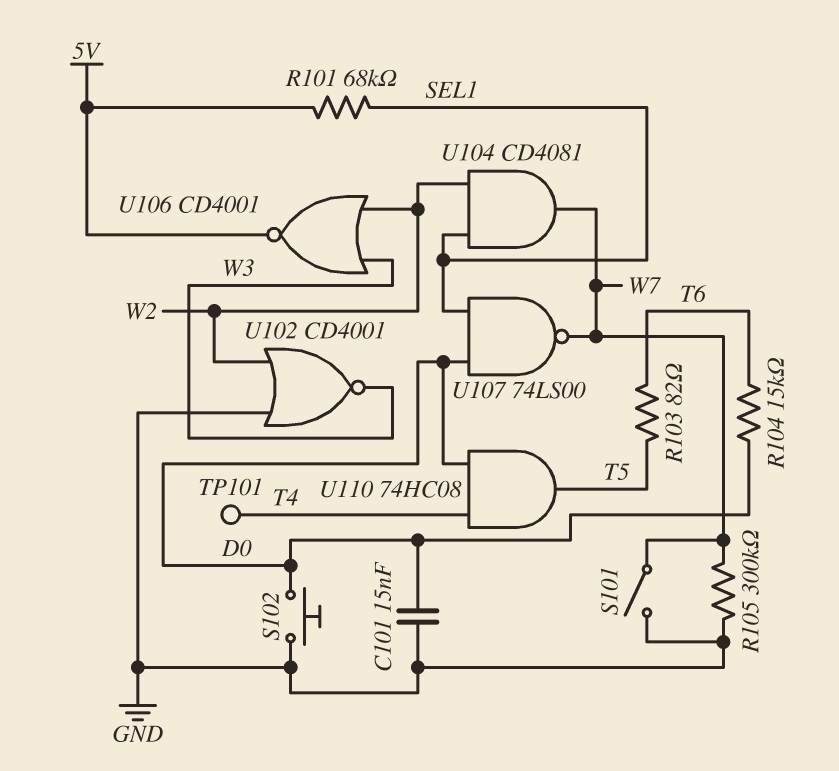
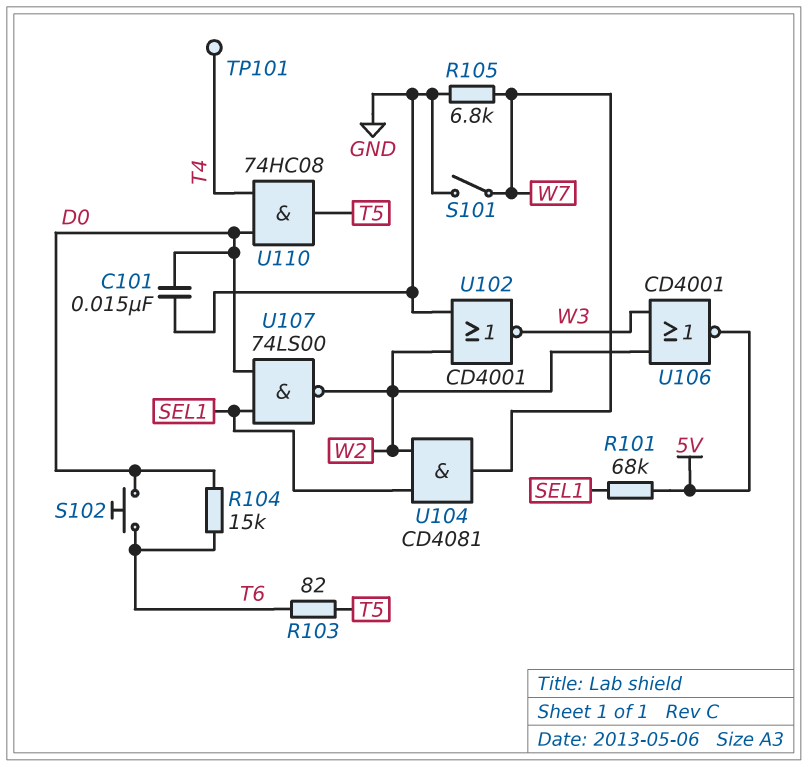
R105: 300k (GND, W7) -> 6.8k (GND, W7)
S102: button (D0, GND) -> button (D0, T6)
U107: NAND 74LS00 (in D0, in SEL1, out W7) -> NAND 74LS00 (in D0, in SEL1, out W2)

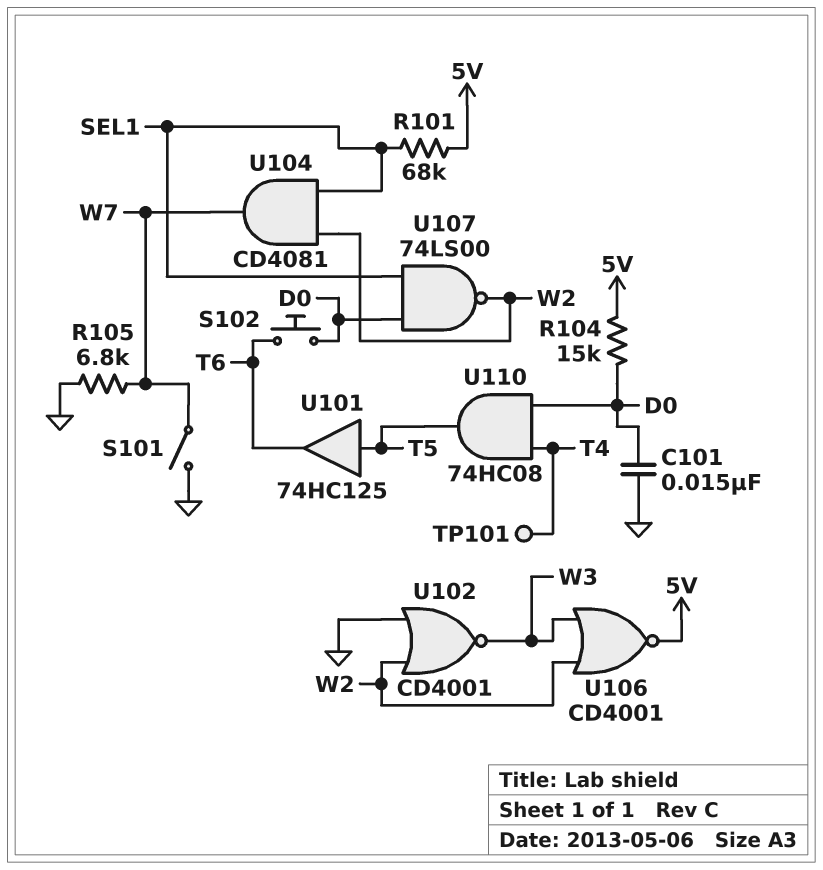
R103: 82 (T5, T6) -> none
R104: 15k (D0, T6) -> 15k (5V, D0)
U101: none -> buffer 74HC125 (in T5, out T6)

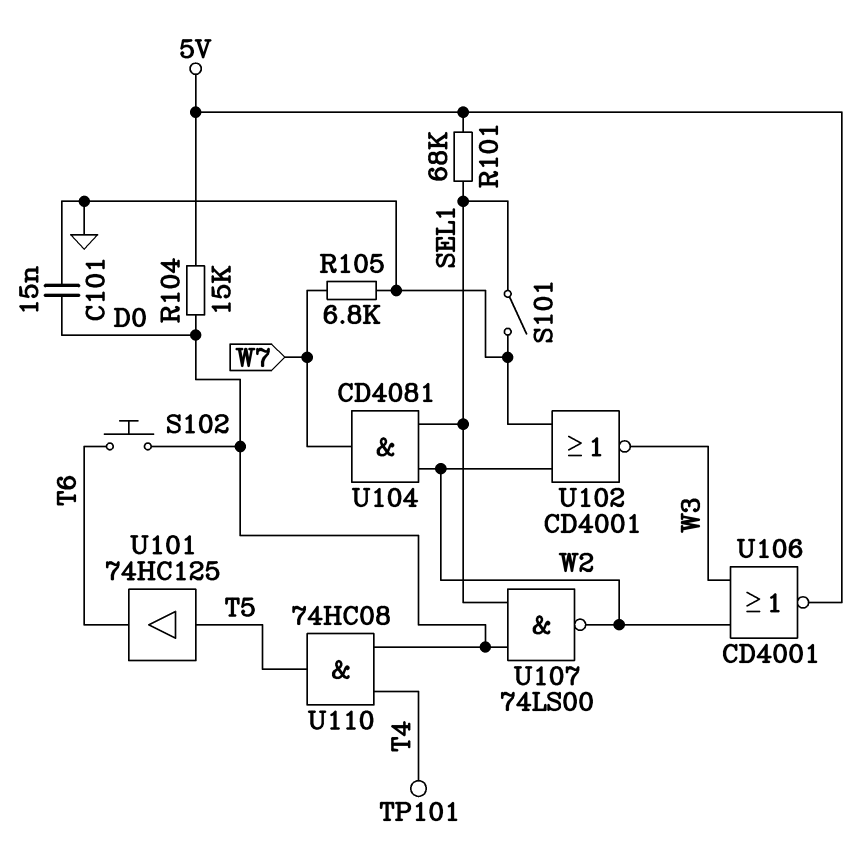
S101: switch (GND, W7) -> switch (GND, SEL1)

